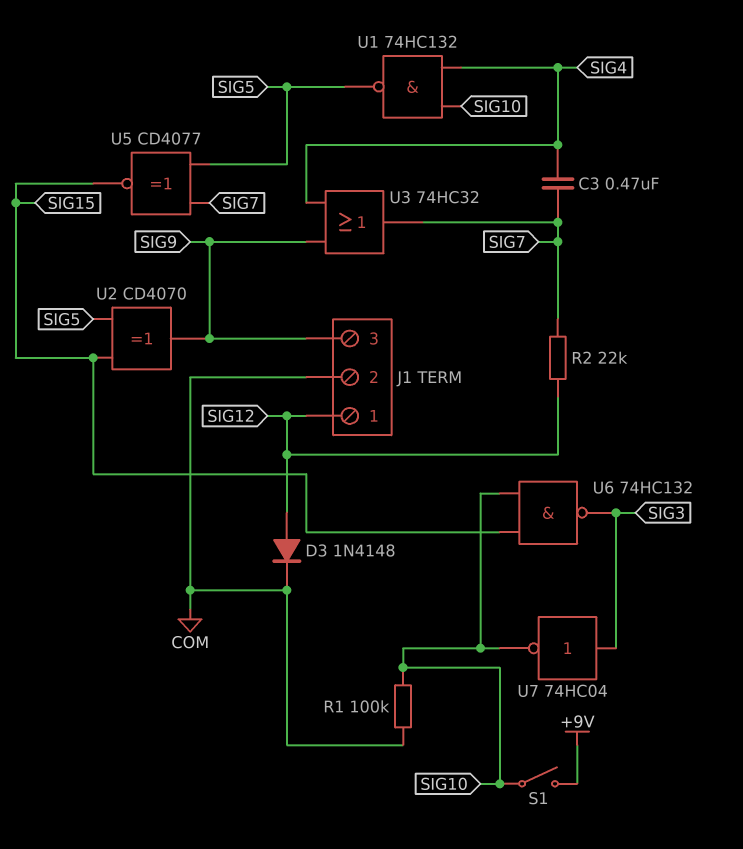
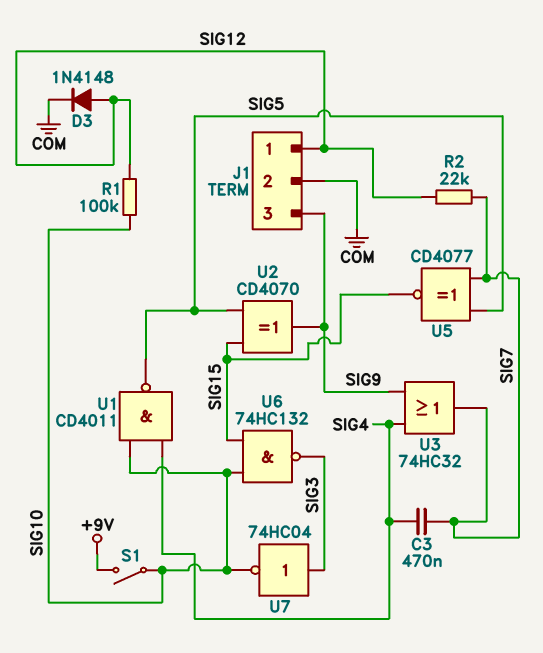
R1: 100k (COM, SIG10) -> 100k (SIG10, SIG12)
U1: NAND 74HC132 (in SIG4, in SIG10, out SIG5) -> NAND CD4011 (in SIG4, in SIG10, out SIG5)

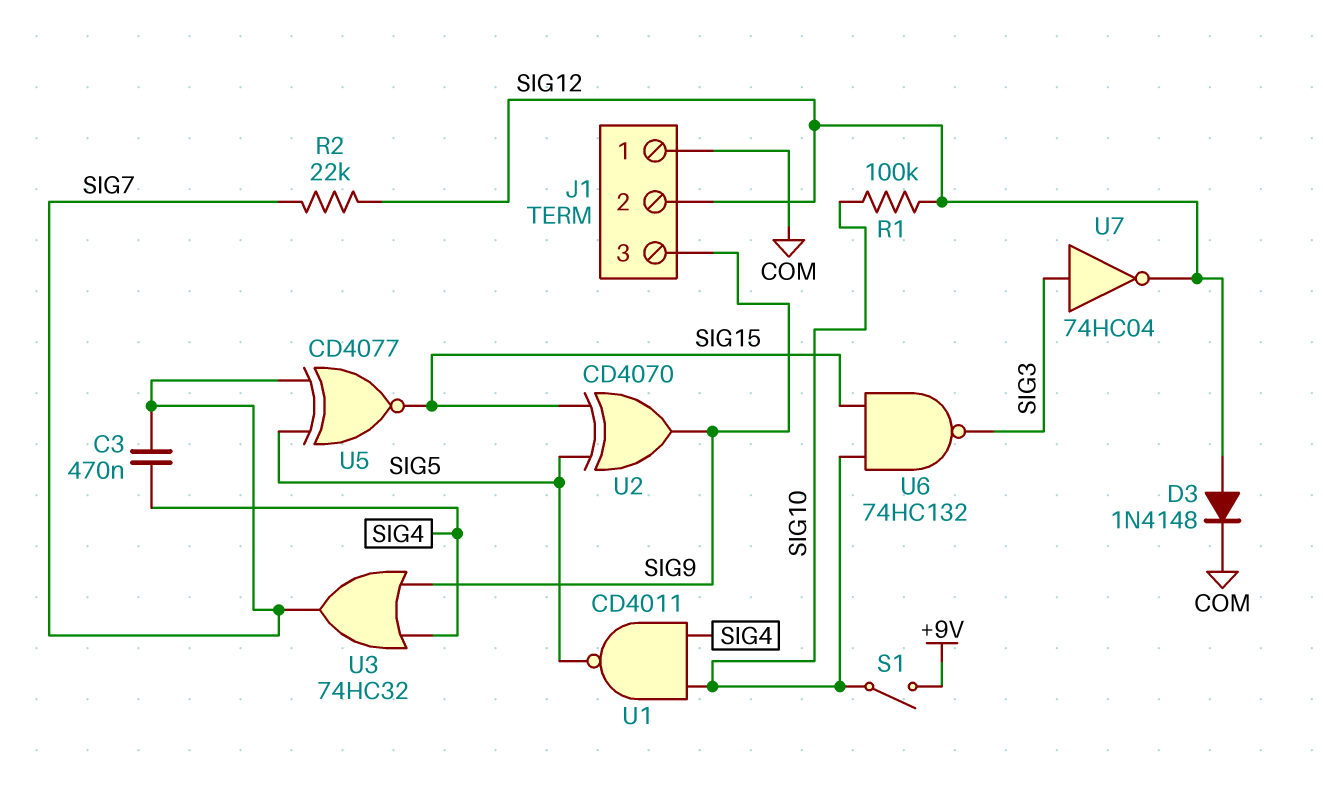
J1 pin 1: SIG12 -> COM
J1 pin 2: COM -> SIG12
U7: NOT 74HC04 (in SIG3, out SIG10) -> NOT 74HC04 (in SIG3, out SIG12)

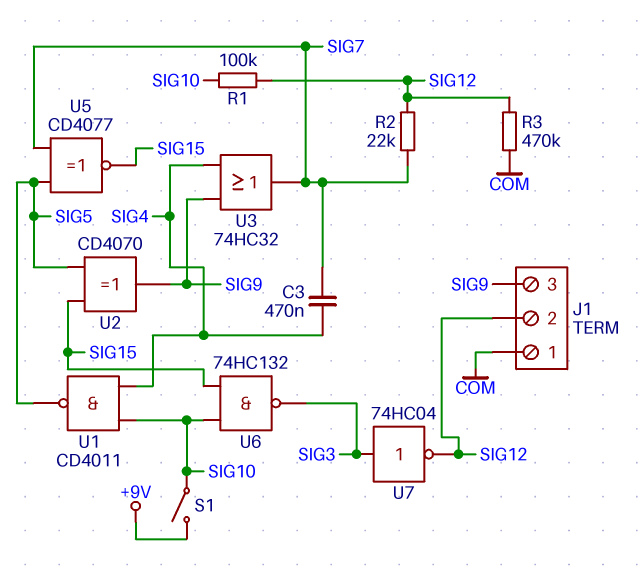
D3: diode 1N4148 (A SIG12, K COM) -> none
R3: none -> 470k (COM, SIG12)

